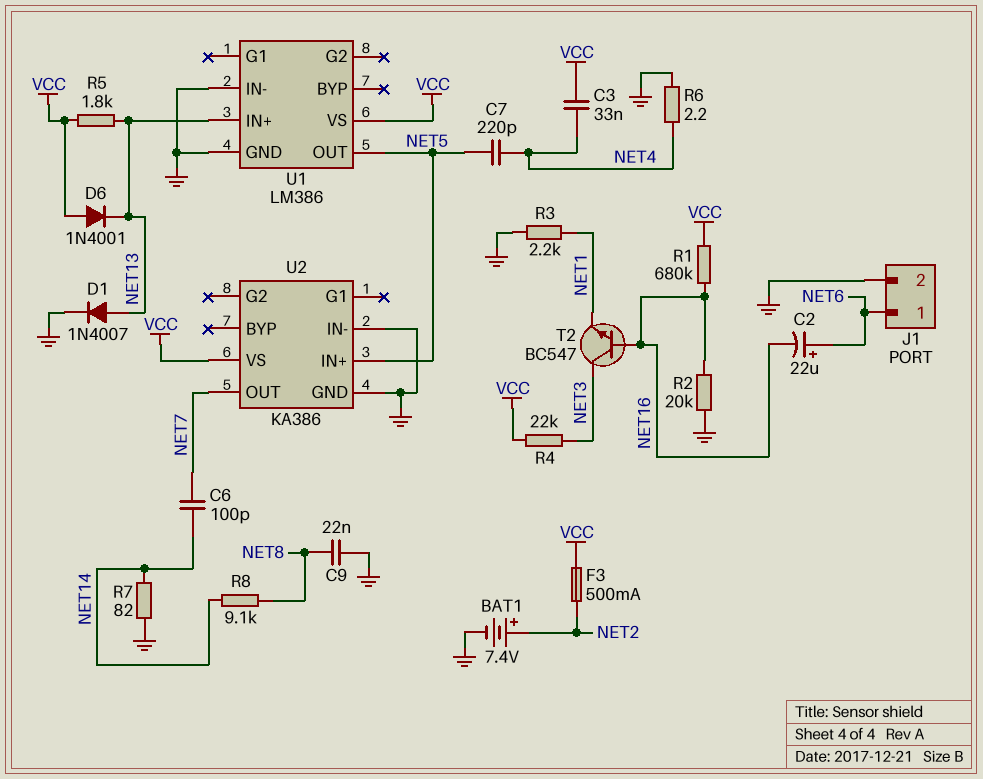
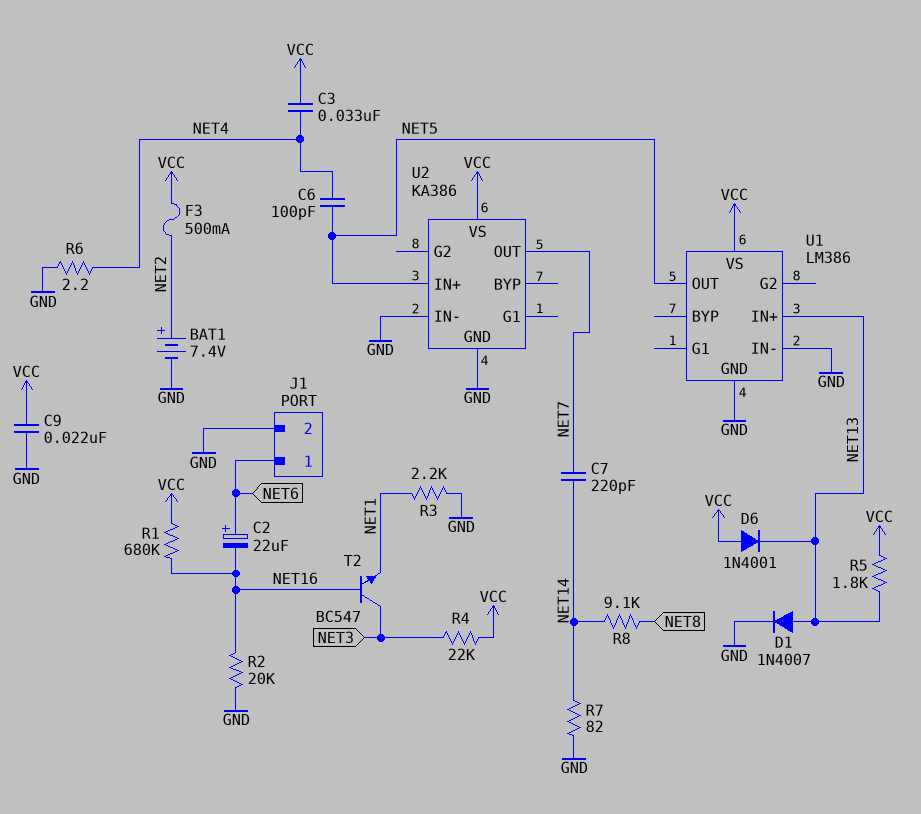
C6: 100pF (NET7, NET14) -> 100pF (NET4, NET5)
C7: 220pF (NET4, NET5) -> 220pF (NET7, NET14)
C9: 22nF (GND, NET8) -> 22nF (GND, VCC)

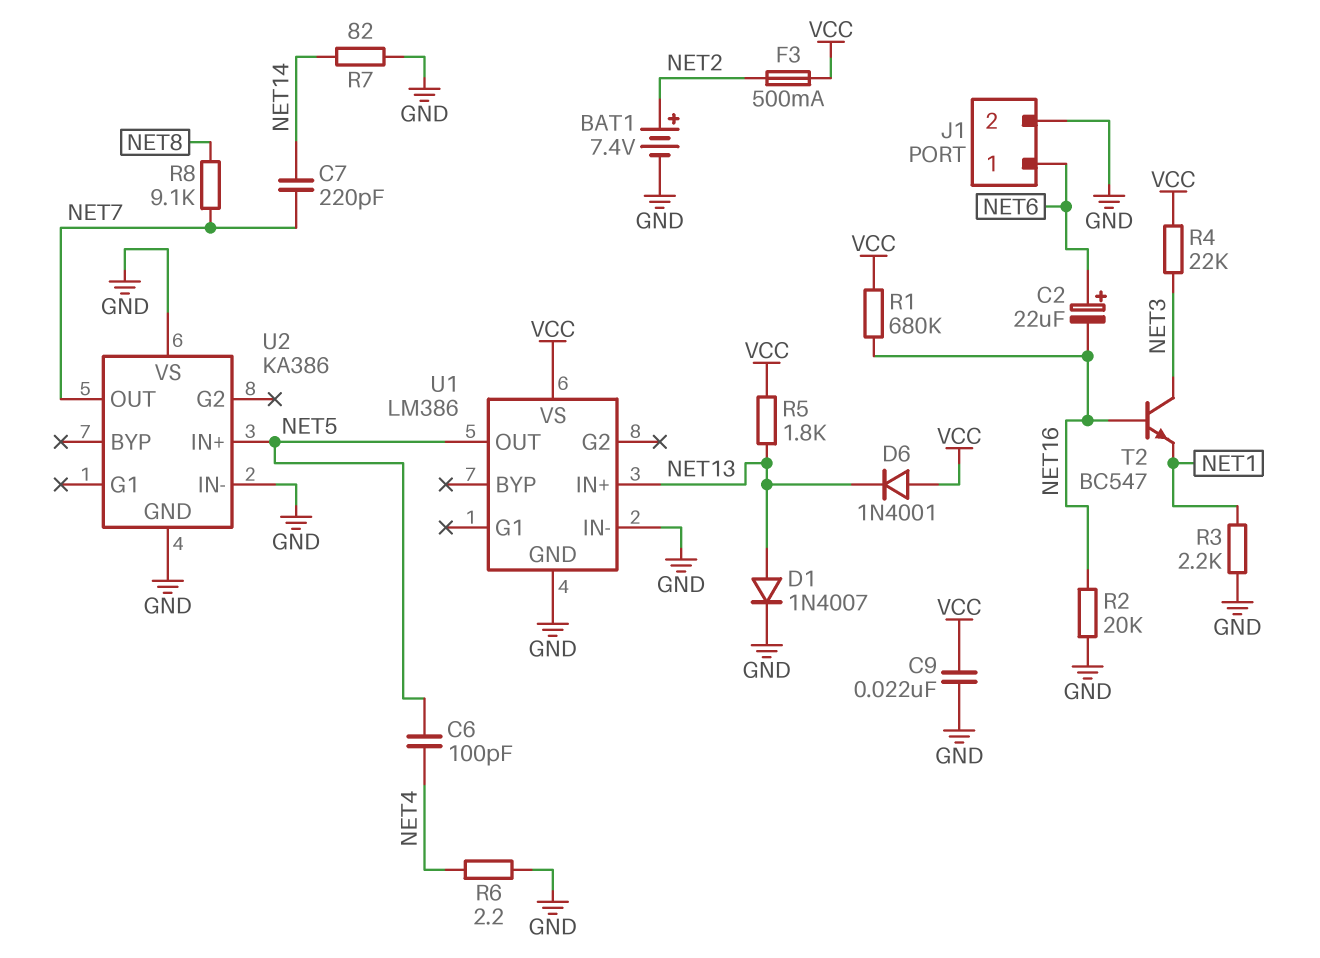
C3: 33nF (NET4, VCC) -> none
R8: 9.1k (NET8, NET14) -> 9.1k (NET7, NET8)
U2 pin VS: VCC -> GND

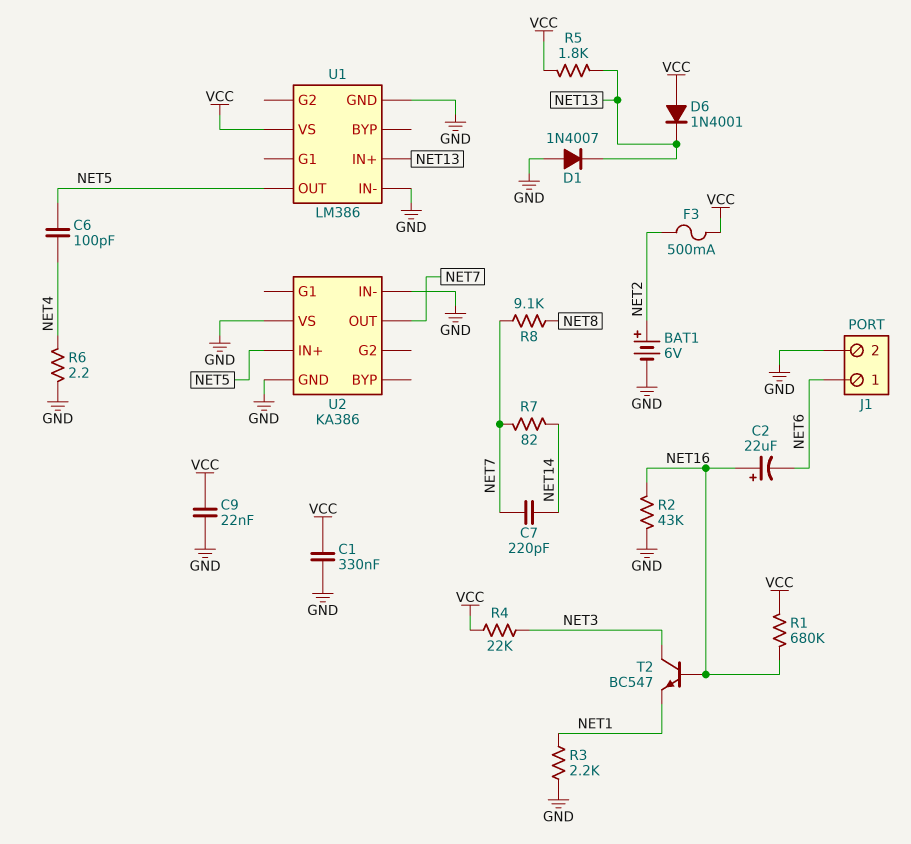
BAT1: 7.4V (plus NET2, minus GND) -> 6V (plus NET2, minus GND)
C1: none -> 330nF (GND, VCC)
C2: 22uF (plus NET6, minus NET16) -> 22uF (plus NET16, minus NET6)
D1: diode 1N4007 (A NET13, K GND) -> diode 1N4007 (A GND, K NET13)
R2: 20k (GND, NET16) -> 43k (GND, NET16)
R7: 82 (GND, NET14) -> 82 (NET7, NET14)

